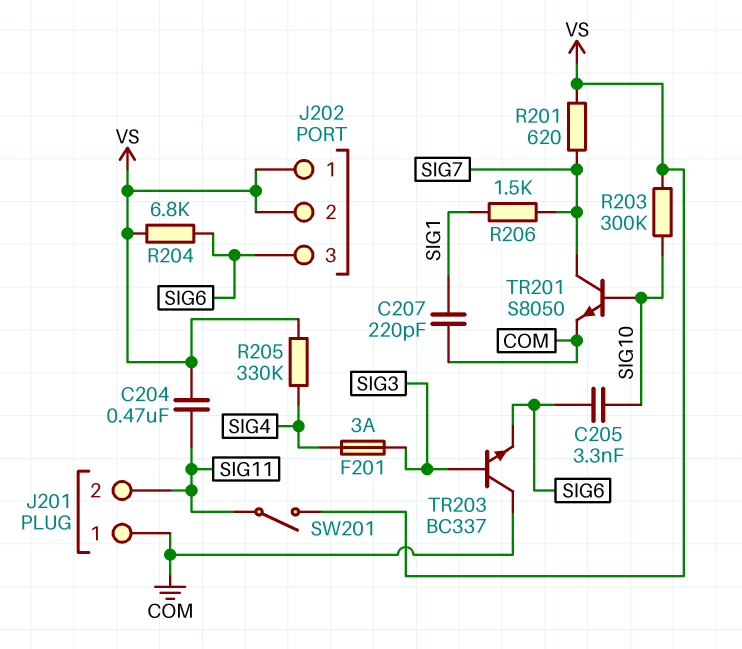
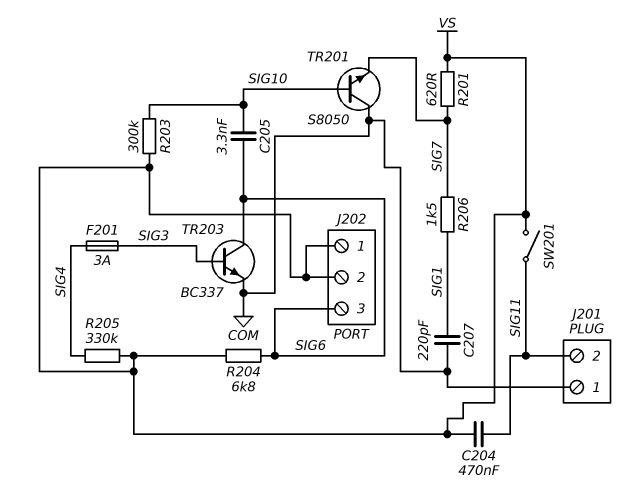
TR201: NPN S8050 (B SIG10, C SIG7, E COM) -> NPN S8050 (B SIG10, C COM, E SIG7)
TR203: NPN BC337 (B SIG3, C COM, E SIG6) -> NPN BC337 (B SIG3, C SIG6, E COM)

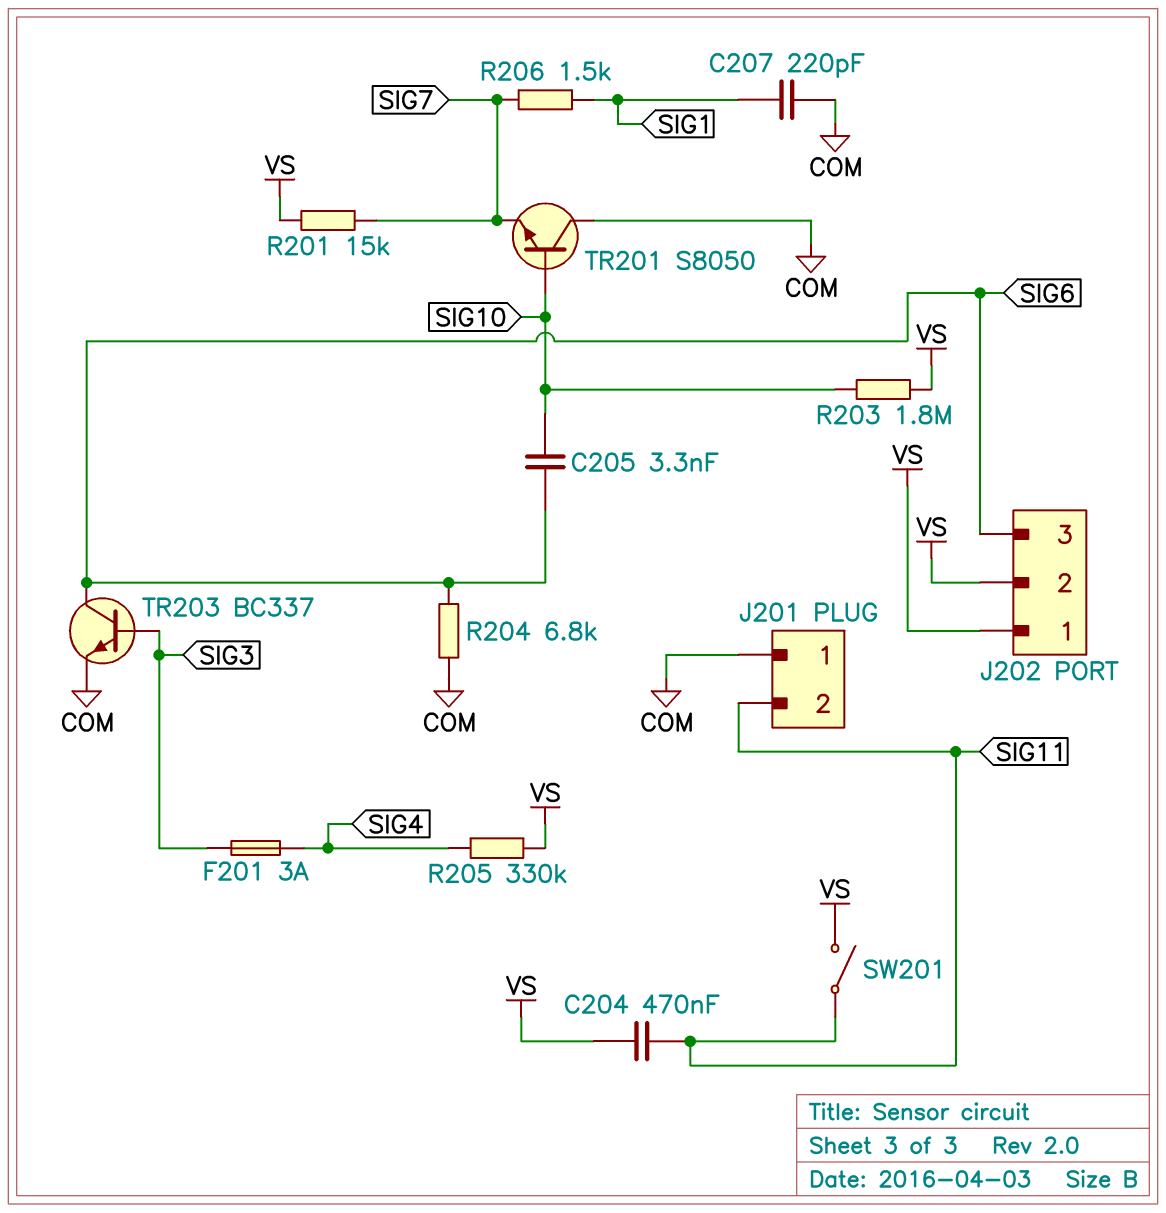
R201: 620 (SIG7, VS) -> 15k (SIG7, VS)
R203: 300k (SIG10, VS) -> 1.8M (SIG10, VS)
R204: 6.8k (SIG6, VS) -> 6.8k (COM, SIG6)

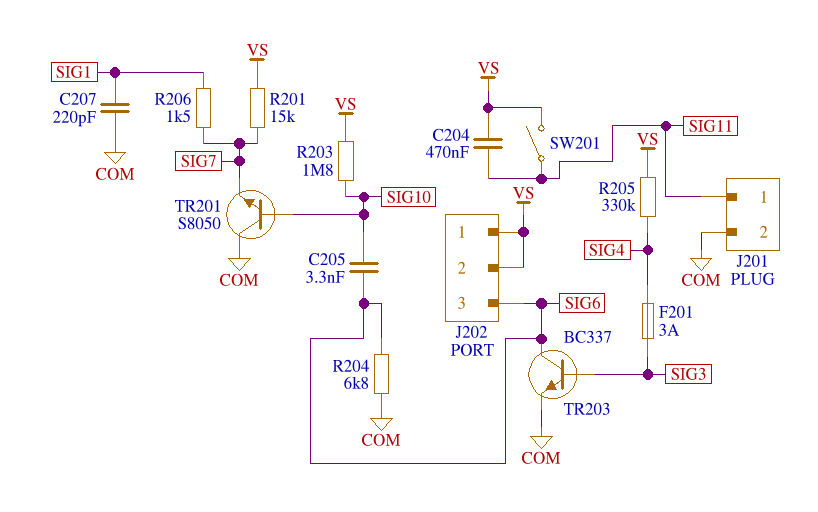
J201 pin 1: COM -> SIG11
J201 pin 2: SIG11 -> COM

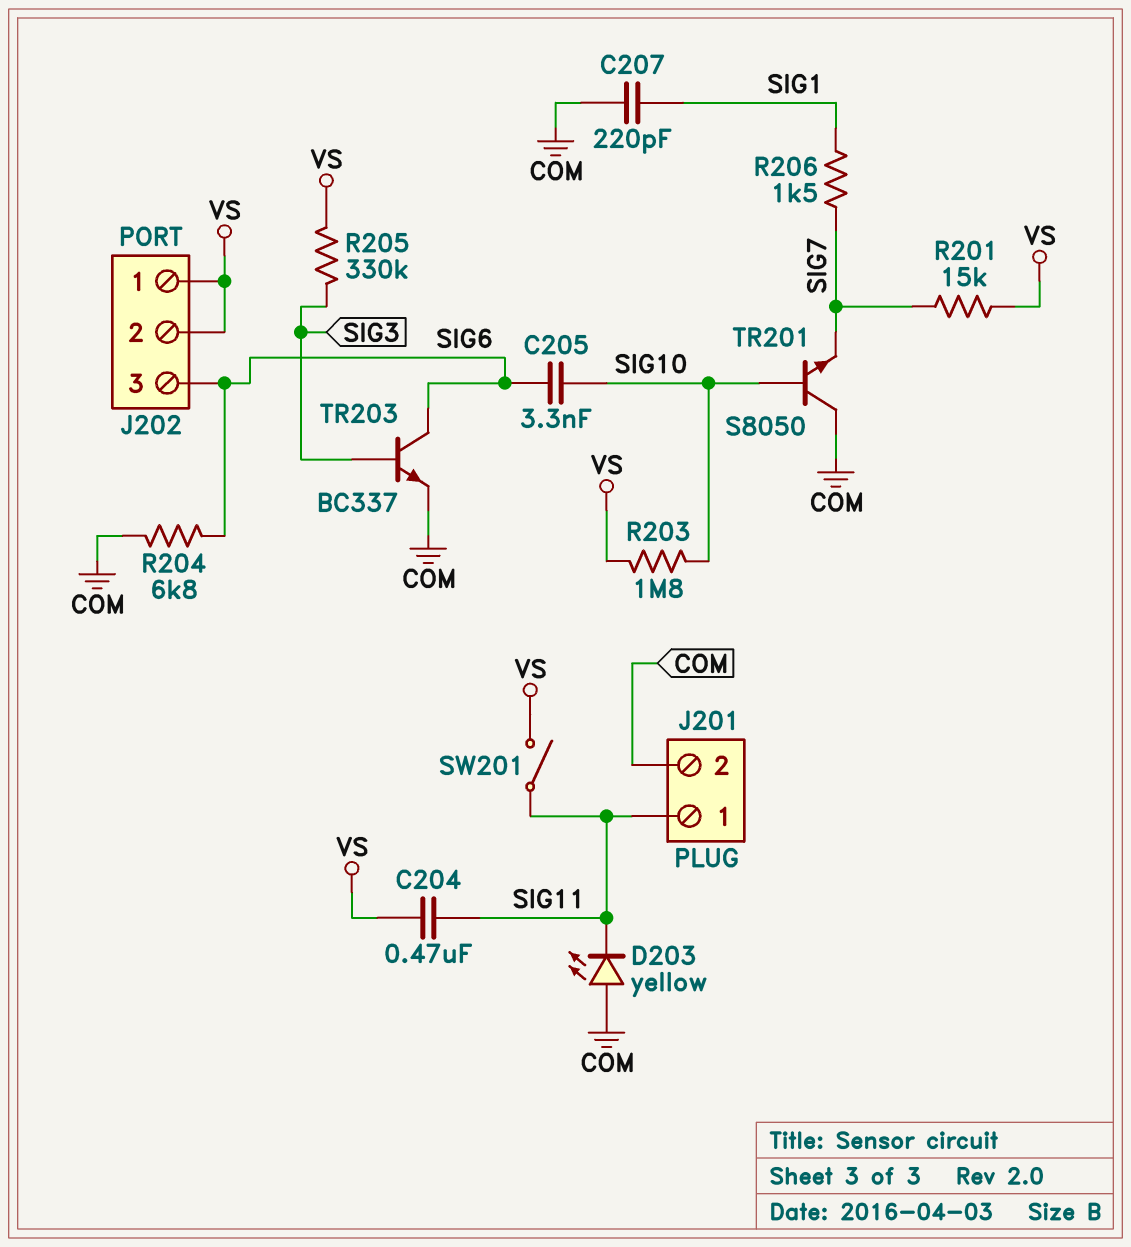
D203: none -> LED yellow (A COM, K SIG11)
F201: 3A (SIG3, SIG4) -> none
R205: 330k (SIG4, VS) -> 330k (SIG3, VS)

